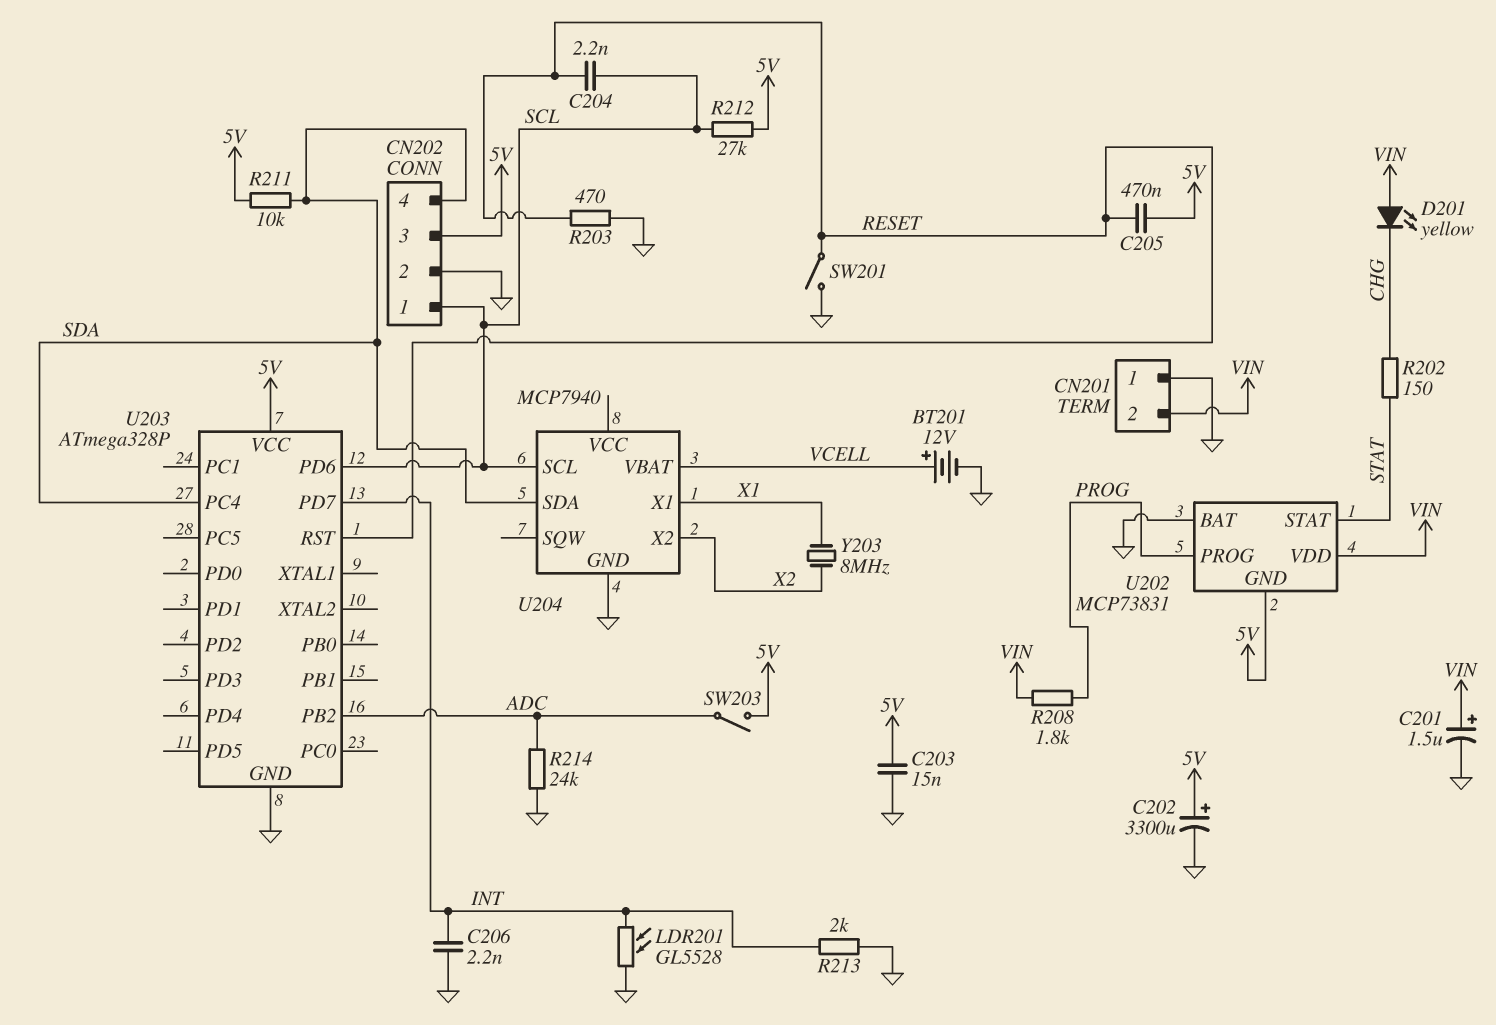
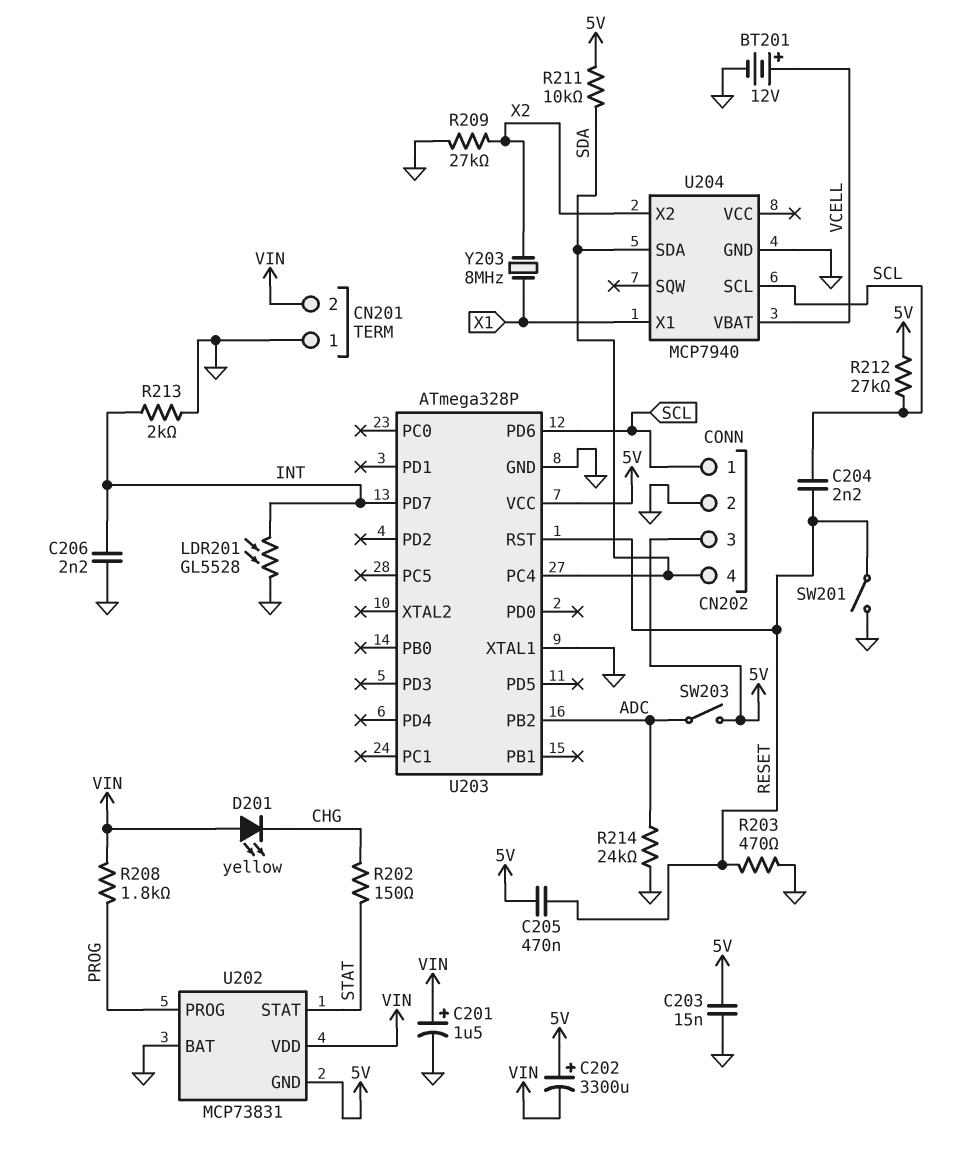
C202: 3300uF (plus 5V, minus GND) -> 3300uF (plus 5V, minus VIN)
R209: none -> 27k (GND, X2)
U203 pin XTAL1: none -> GND

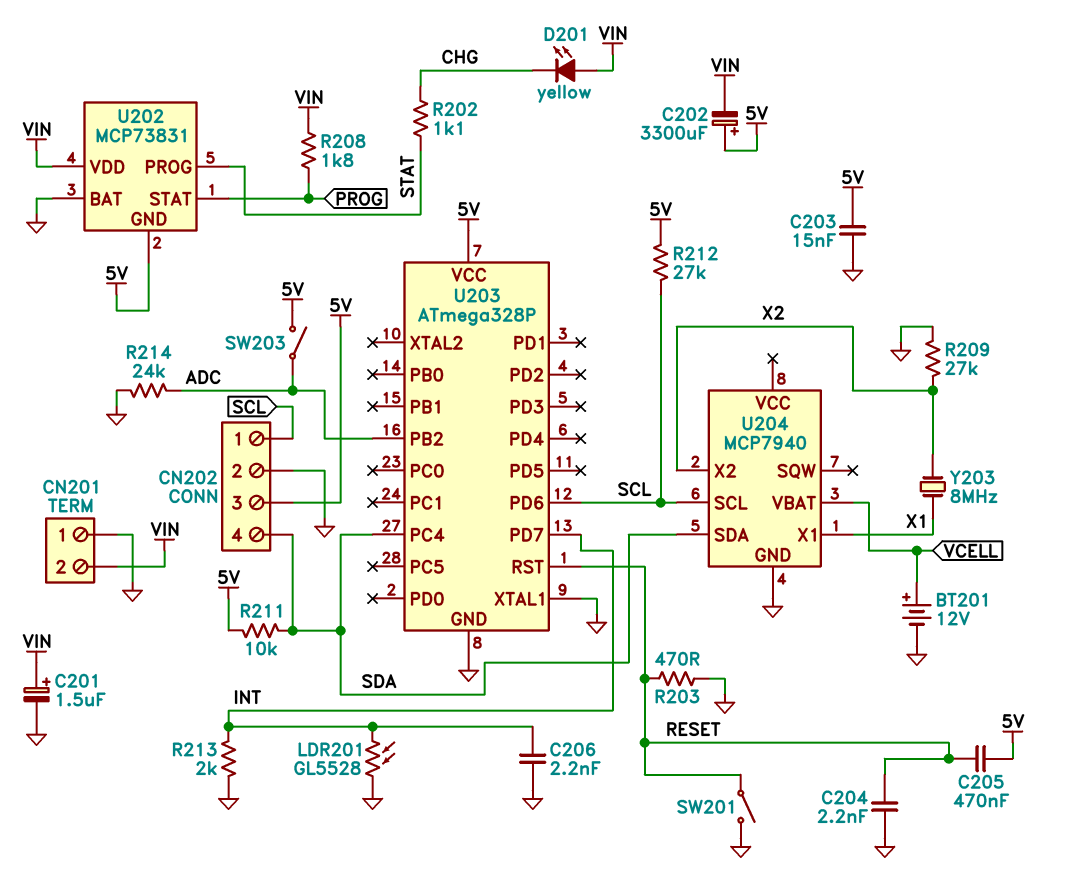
C204: 2.2nF (RESET, SCL) -> 2.2nF (GND, RESET)
R202: 150 (CHG, STAT) -> 1.1k (CHG, STAT)
U202 pin PROG: PROG -> STAT
U202 pin STAT: STAT -> PROG

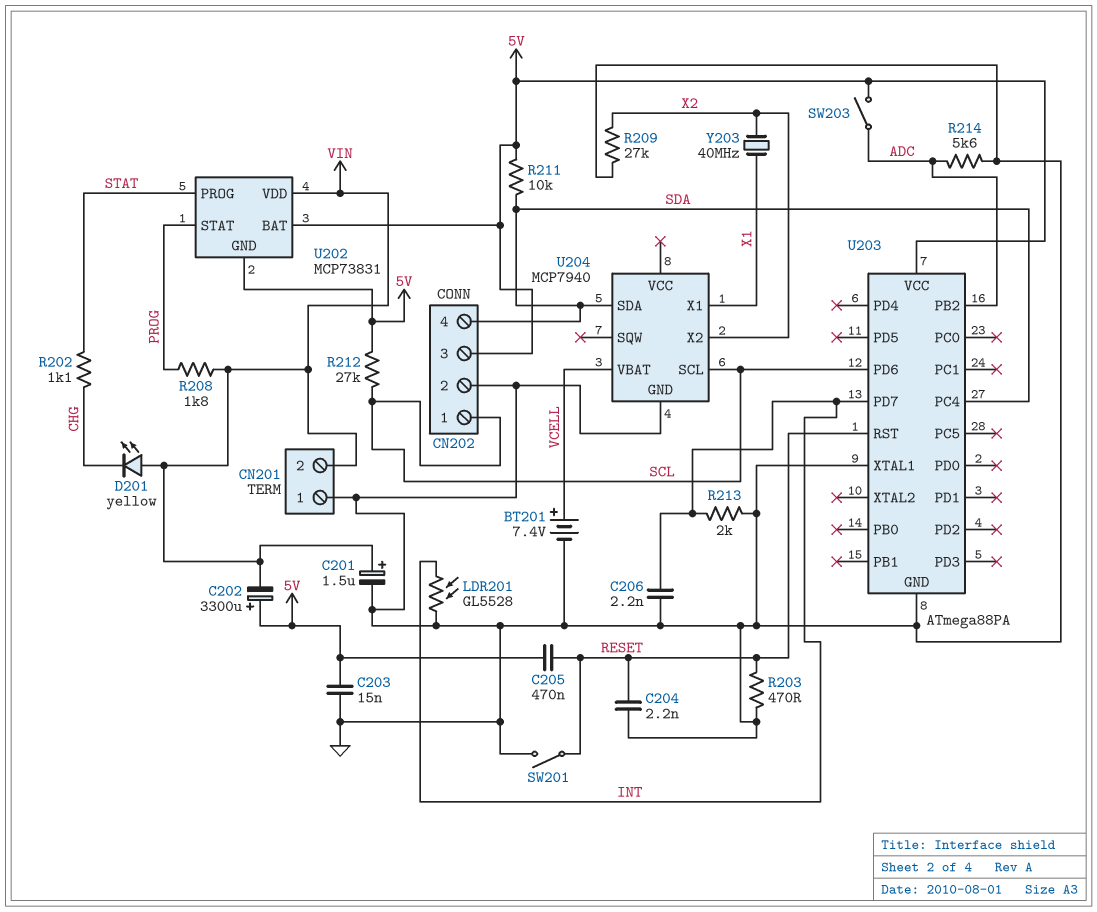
BT201: 12V (plus VCELL, minus GND) -> 7.4V (plus VCELL, minus GND)
R214: 24k (ADC, GND) -> 5.6k (ADC, GND)
U202 pin BAT: GND -> 5V
U203: ATmega328P -> ATmega88PA
Y203: 8MHz (X1, X2) -> 40MHz (X1, X2)

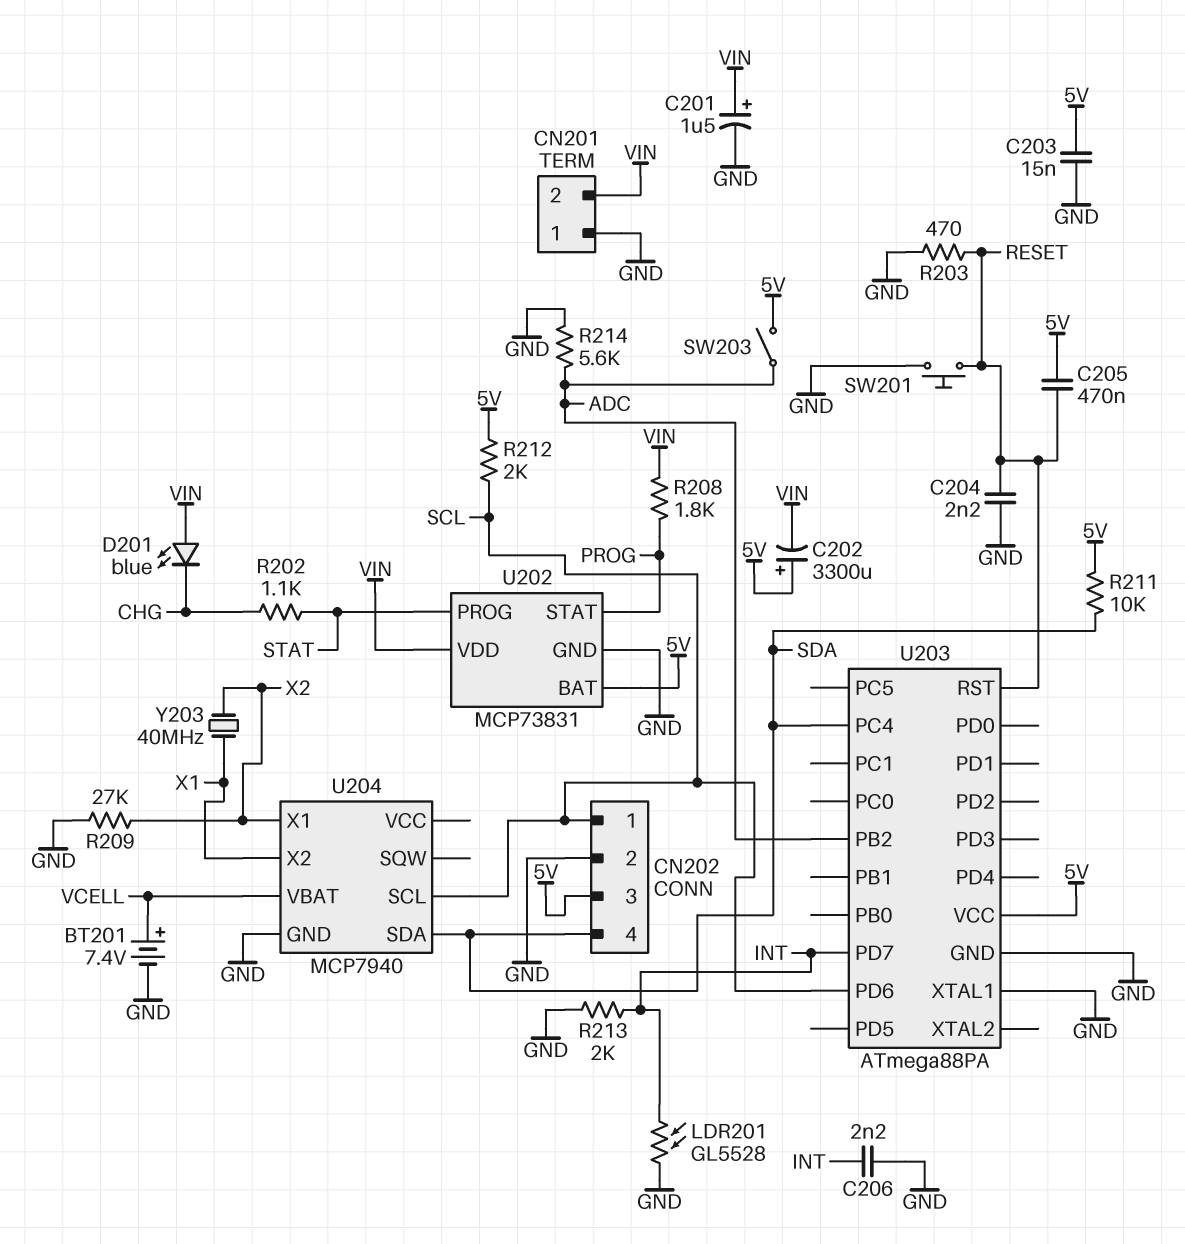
D201: LED yellow (A VIN, K CHG) -> LED blue (A VIN, K CHG)
R212: 27k (5V, SCL) -> 2k (5V, SCL)
SW201: switch (GND, RESET) -> button (GND, RESET)
U202 pin GND: 5V -> GND
U204 pin X1: X1 -> X2
U204 pin X2: X2 -> X1

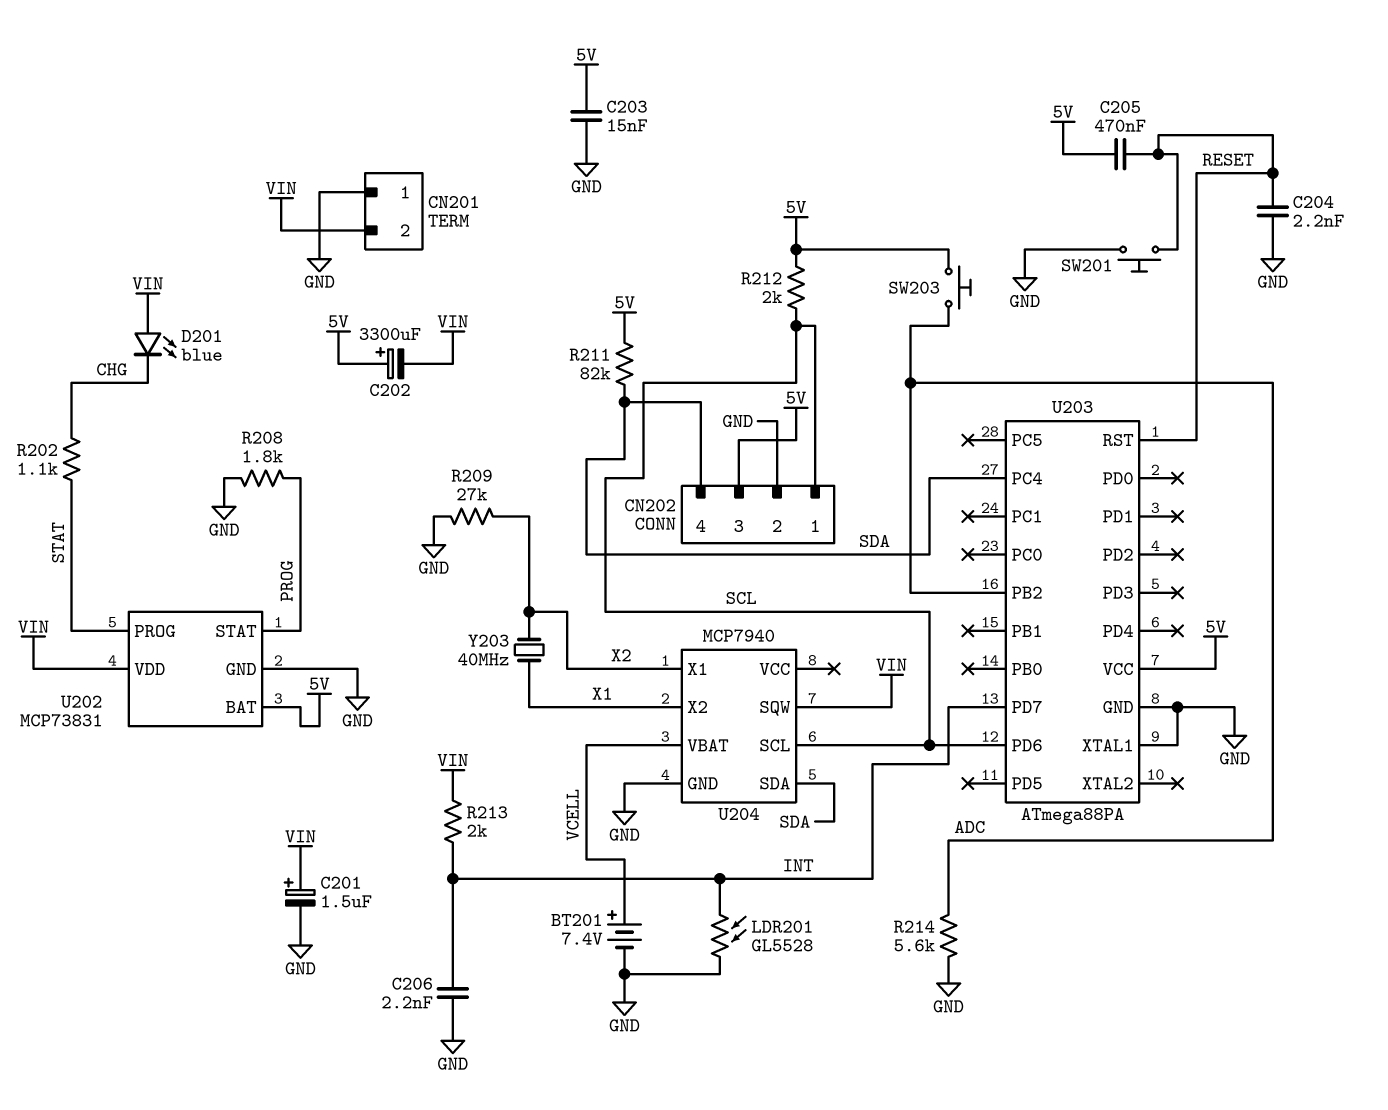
R203: 470 (GND, RESET) -> none
R208: 1.8k (PROG, VIN) -> 1.8k (GND, PROG)
R211: 10k (5V, SDA) -> 82k (5V, SDA)
R213: 2k (GND, INT) -> 2k (INT, VIN)
SW203: switch (5V, ADC) -> button (5V, ADC)
U204 pin SQW: none -> VIN

